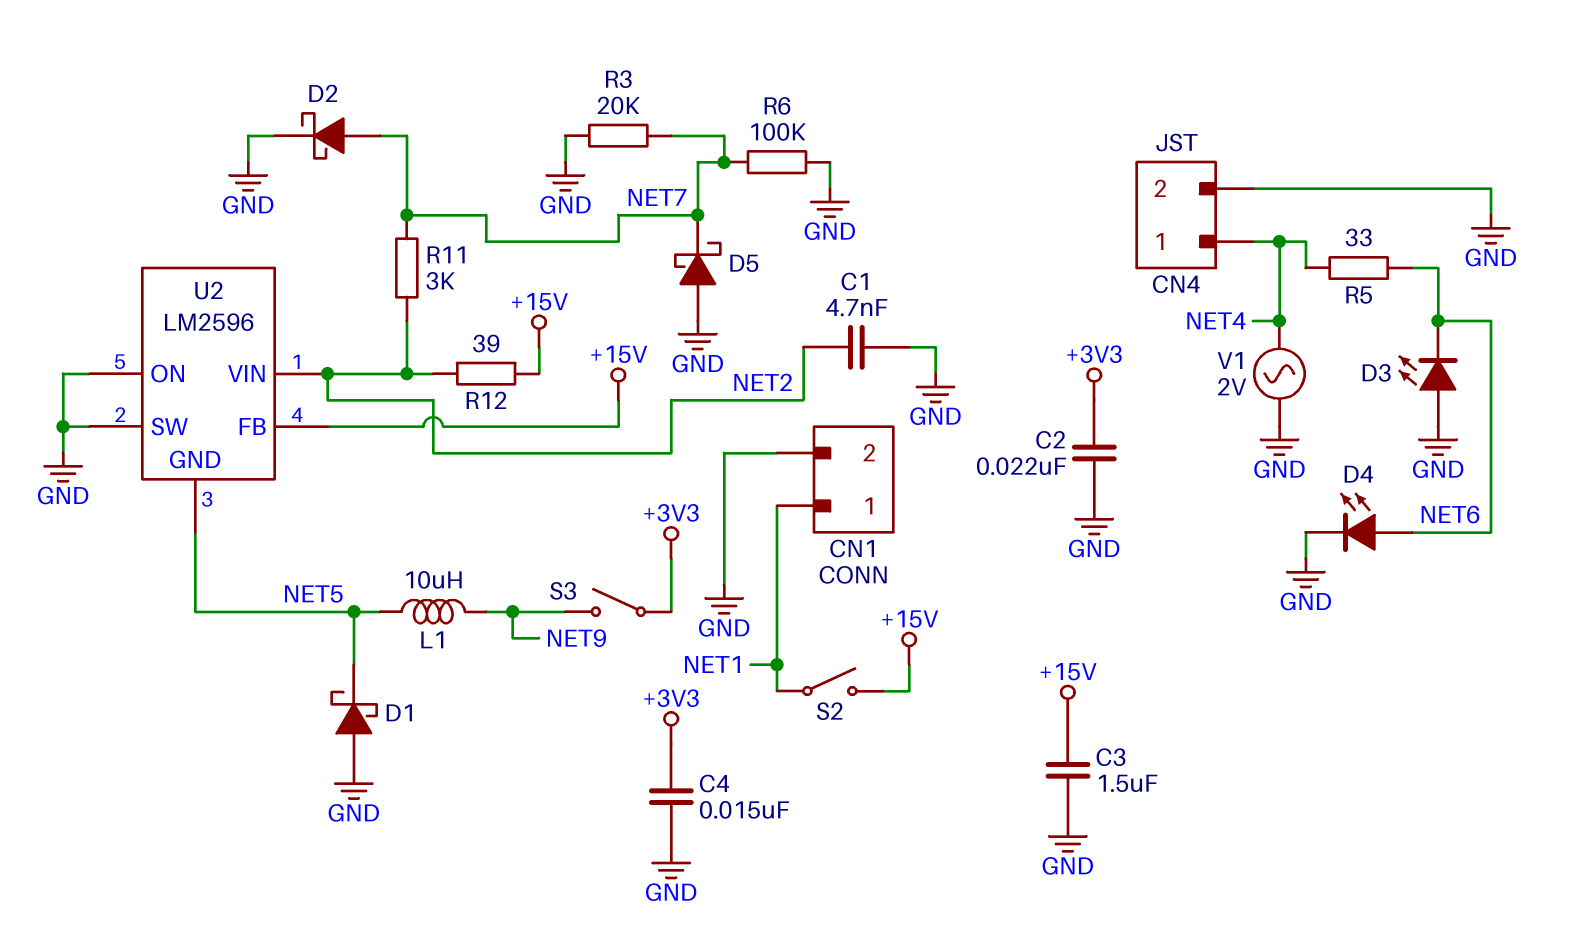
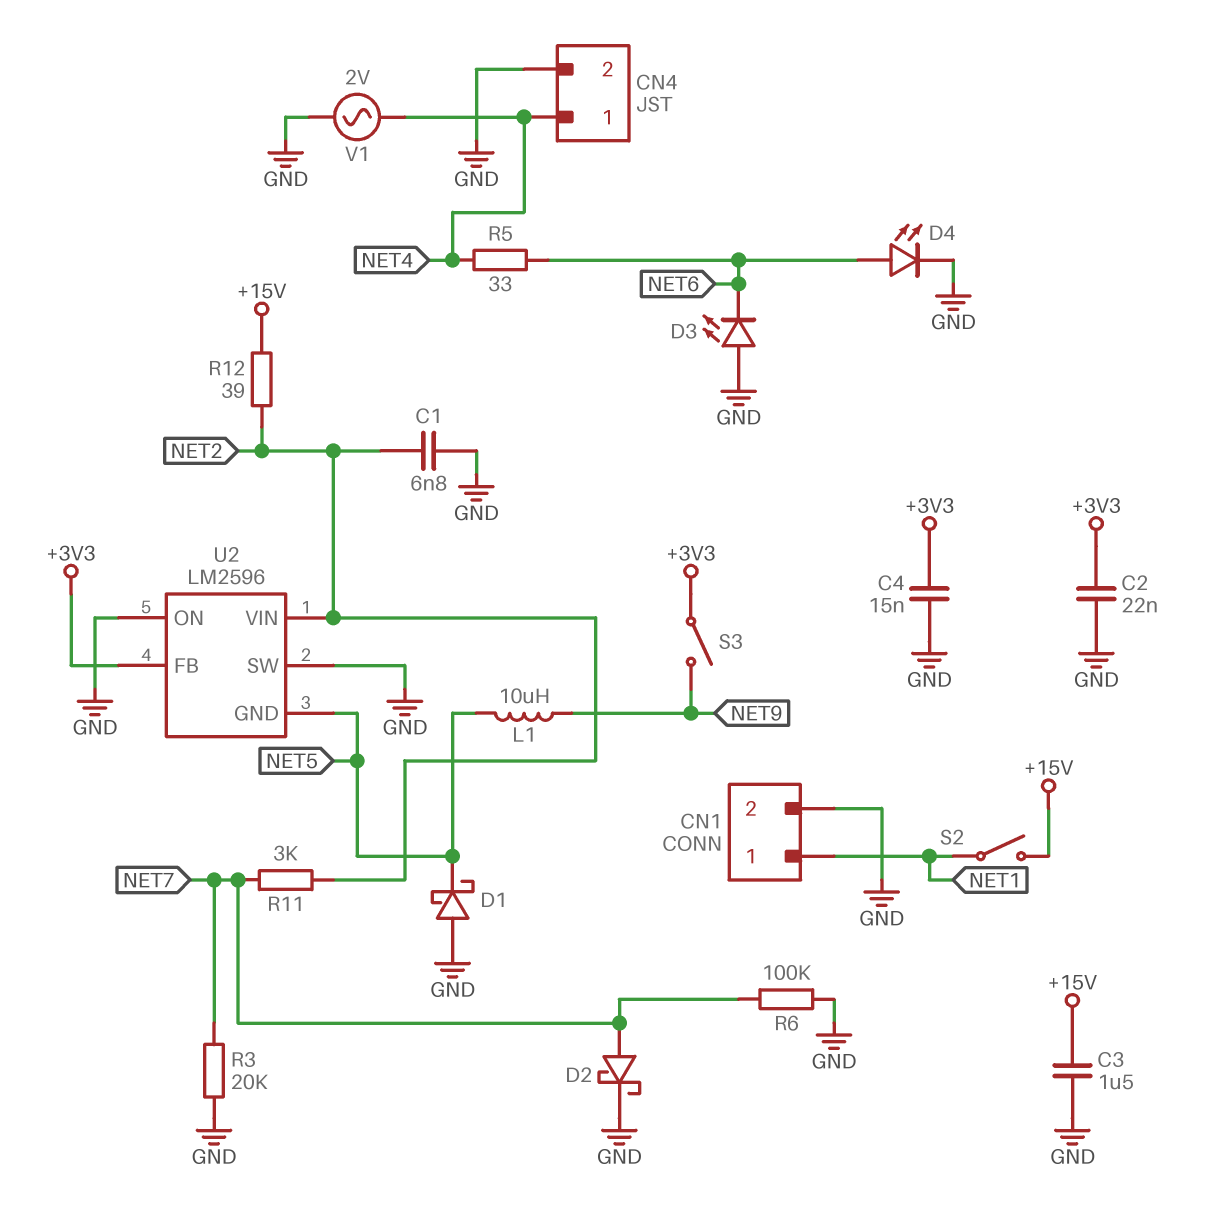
C1: 4.7nF (GND, NET2) -> 6.8nF (GND, NET2)
D5: schottky (A GND, K NET7) -> none
U2 pin FB: +15V -> +3V3

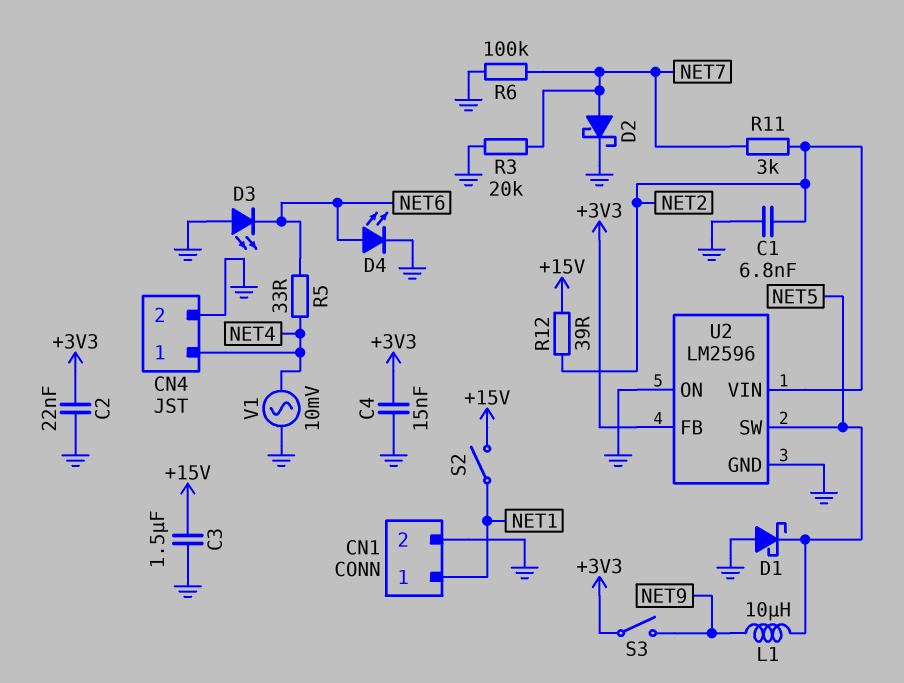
U2 pin GND: NET5 -> GND
U2 pin SW: GND -> NET5
V1: AC 2V (GND, NET4) -> AC 10mV (GND, NET4)

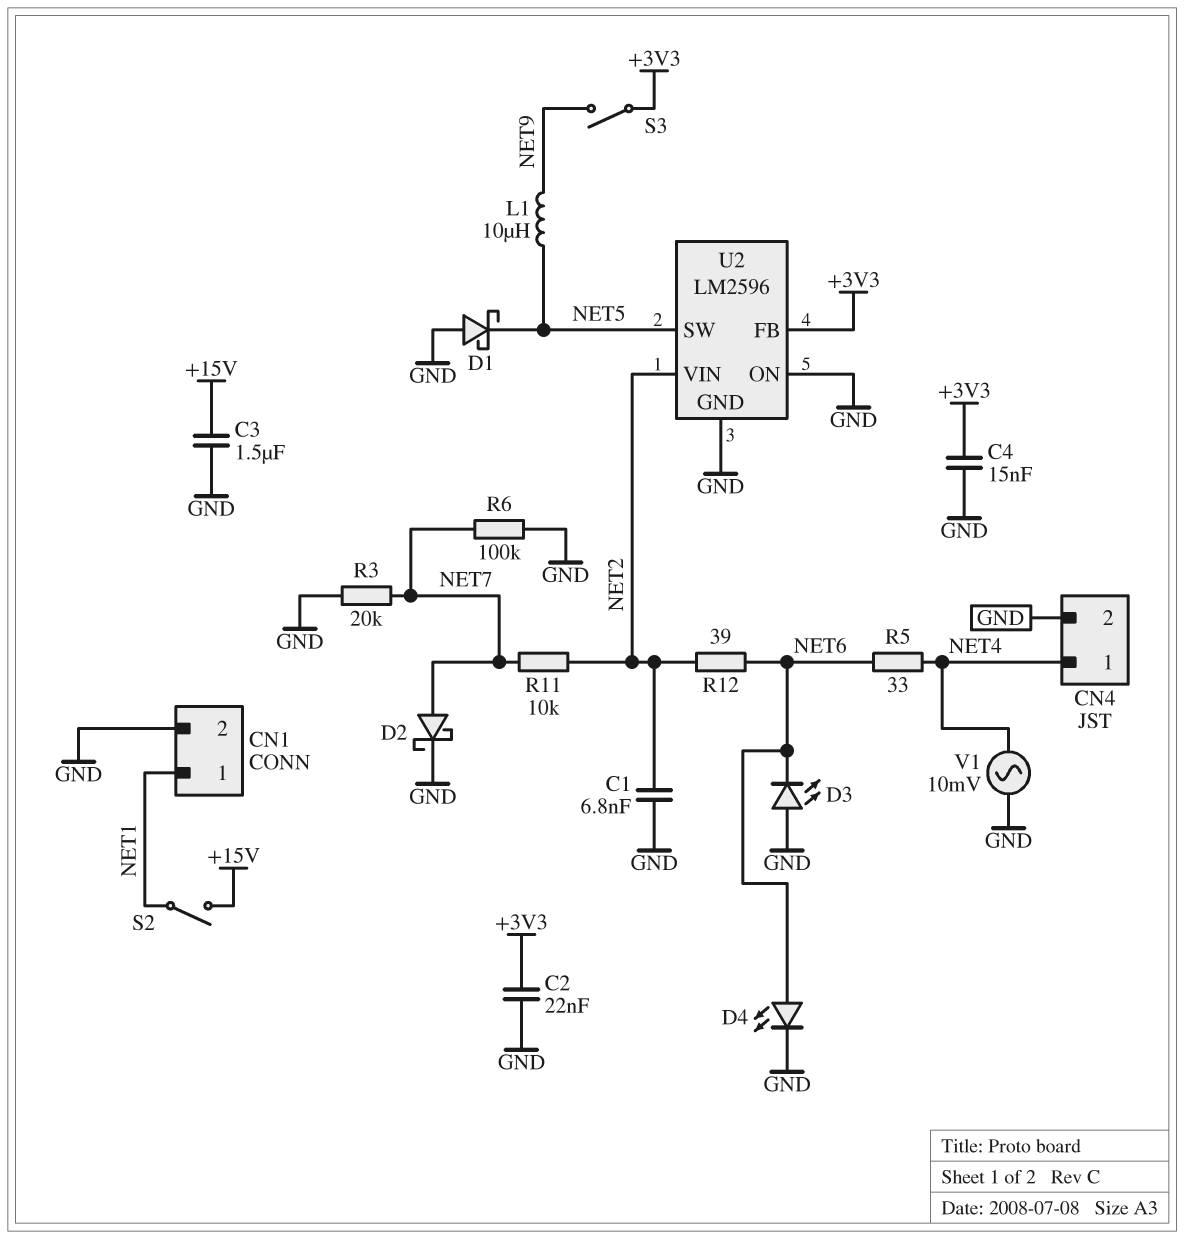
R11: 3k (NET2, NET7) -> 10k (NET2, NET7)
R12: 39 (+15V, NET2) -> 39 (NET2, NET6)

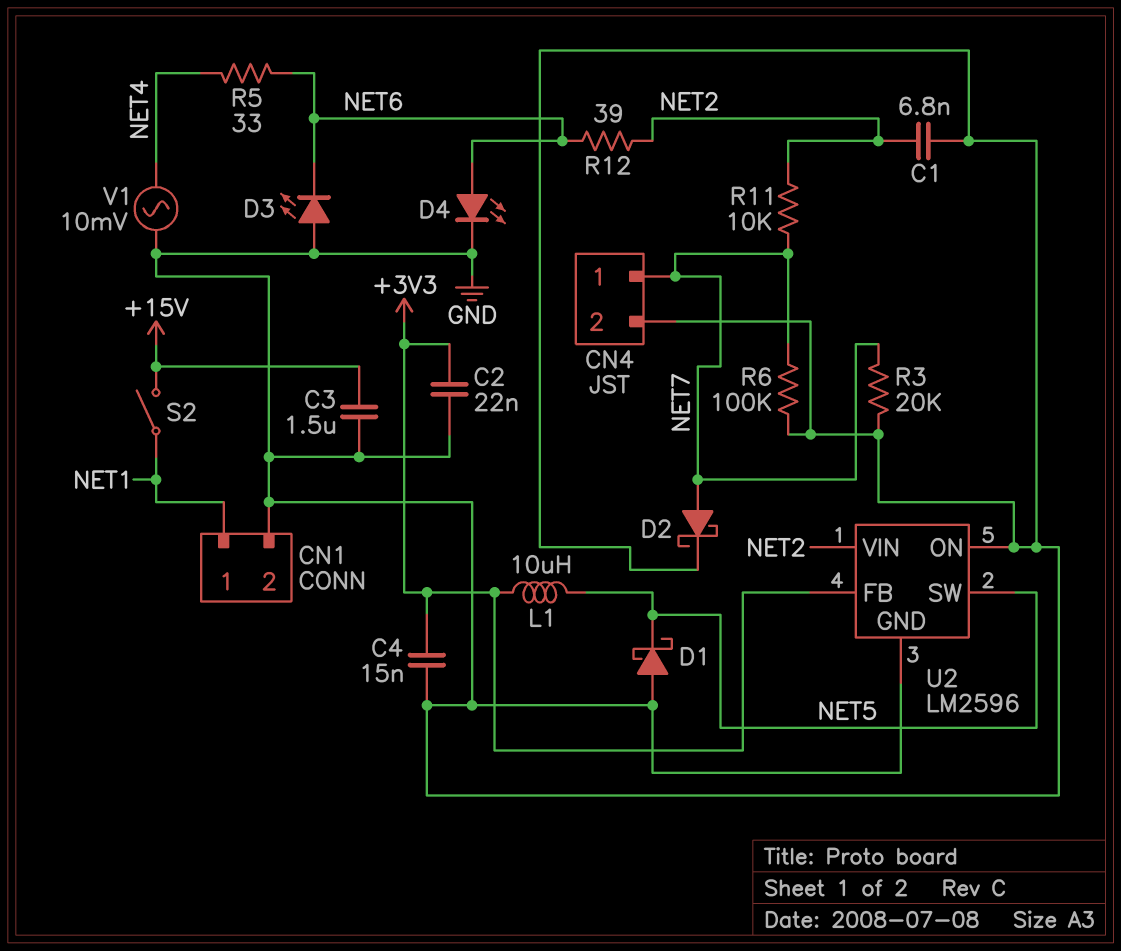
CN4 pin 1: NET4 -> NET7
L1: 10uH (NET5, NET9) -> 10uH (+3V3, NET5)
S3: switch (+3V3, NET9) -> none

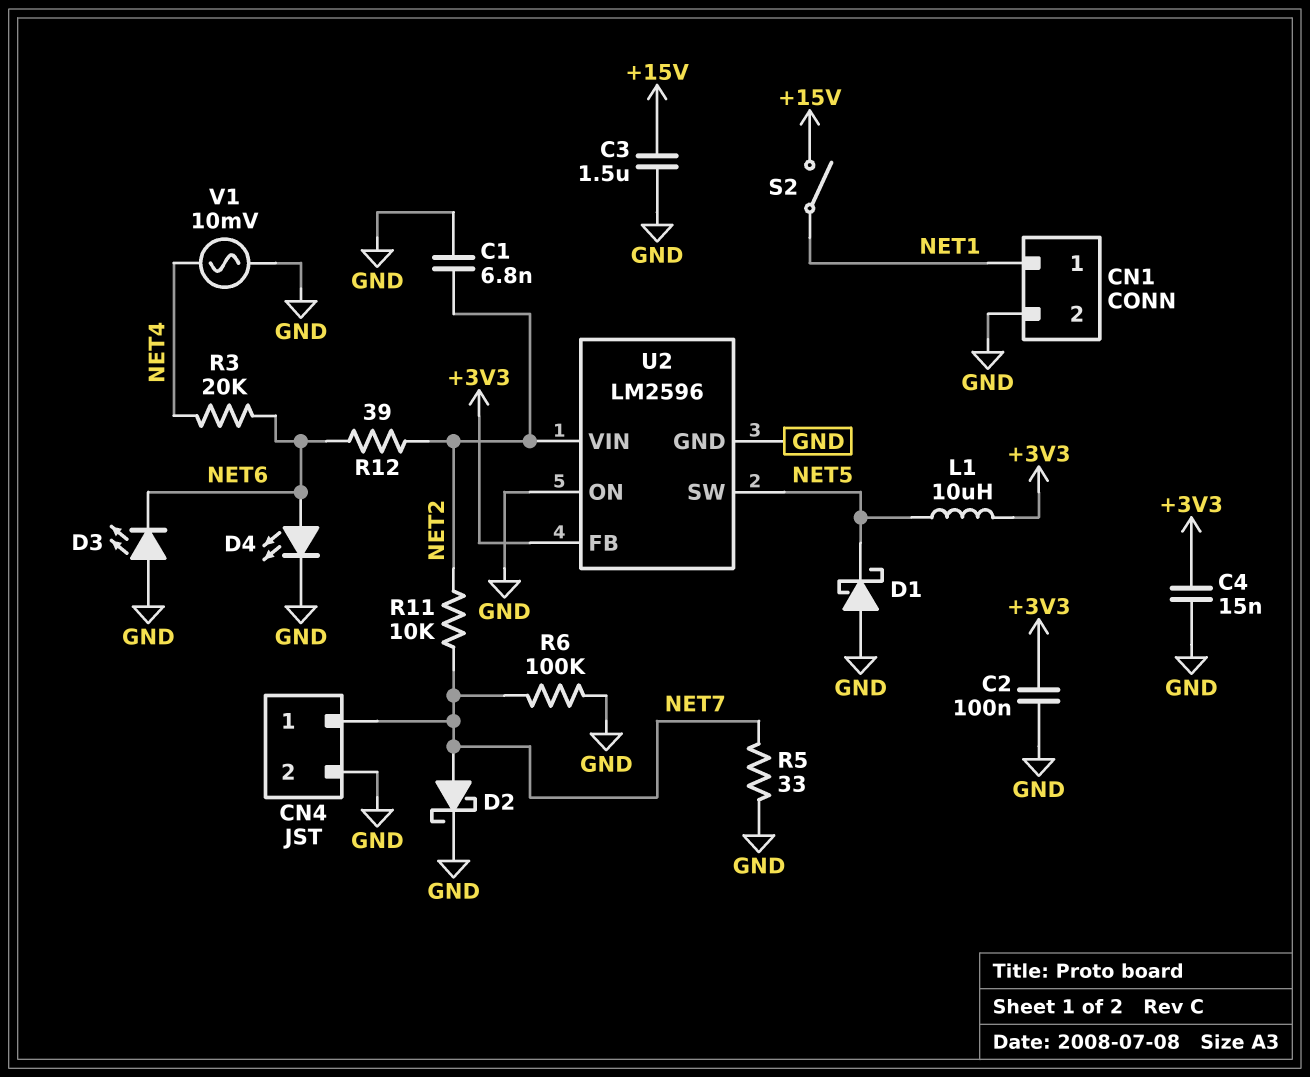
C2: 22nF (+3V3, GND) -> 100nF (+3V3, GND)
R3: 20k (GND, NET7) -> 20k (NET4, NET6)
R5: 33 (NET4, NET6) -> 33 (GND, NET7)

